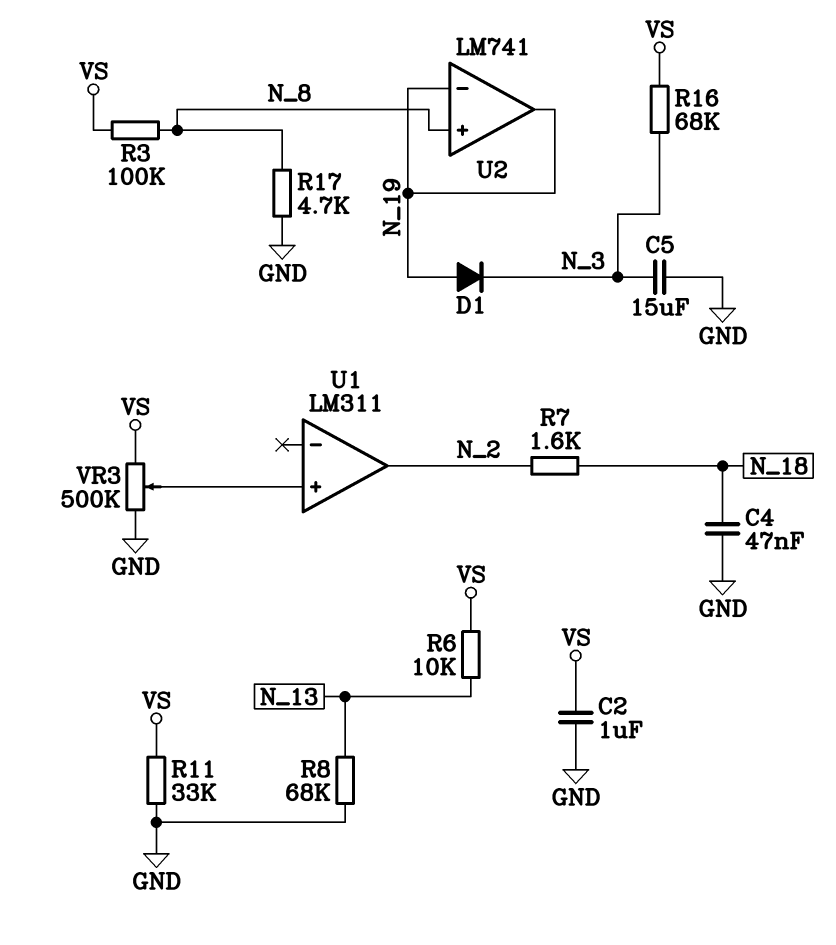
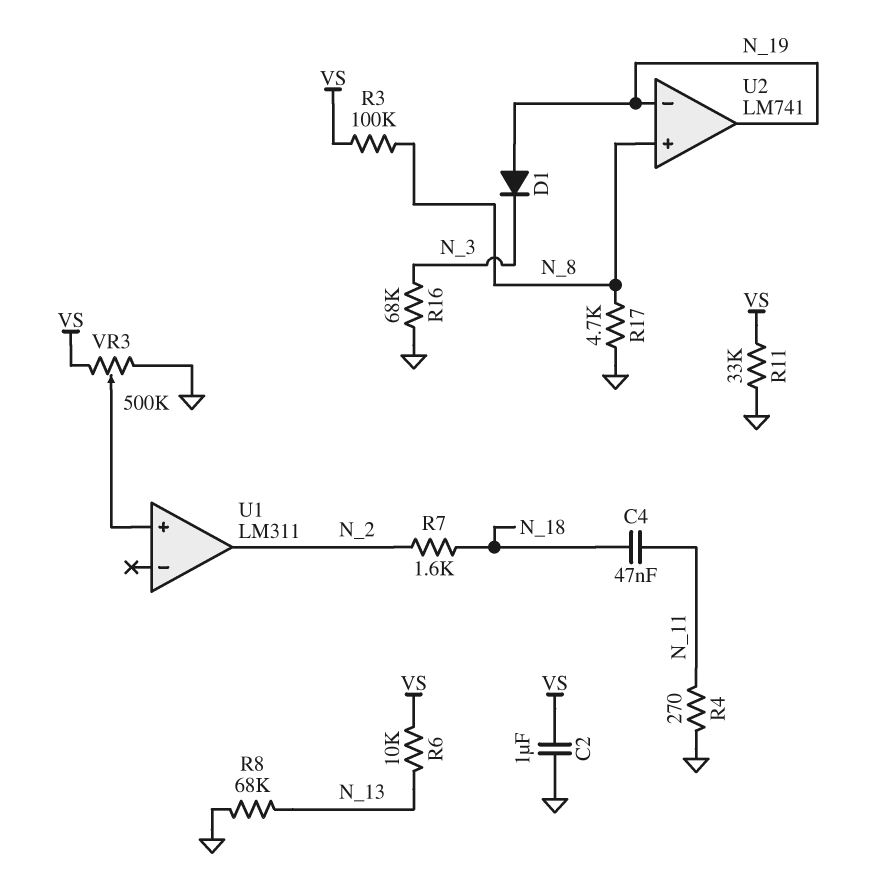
C4: 47nF (GND, N_18) -> 47nF (N_11, N_18)
C5: 15uF (GND, N_3) -> none
R4: none -> 270 (GND, N_11)
R16: 68k (N_3, VS) -> 68k (GND, N_3)

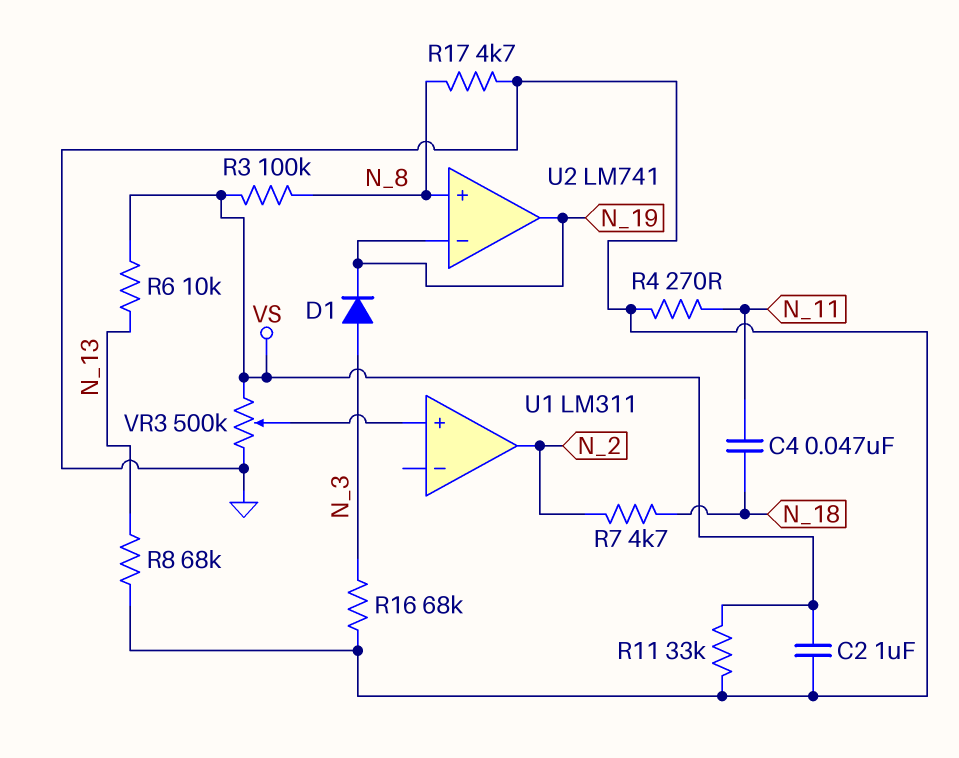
D1: diode (A N_19, K N_3) -> diode (A N_3, K N_19)
R7: 1.6k (N_2, N_18) -> 4.7k (N_2, N_18)

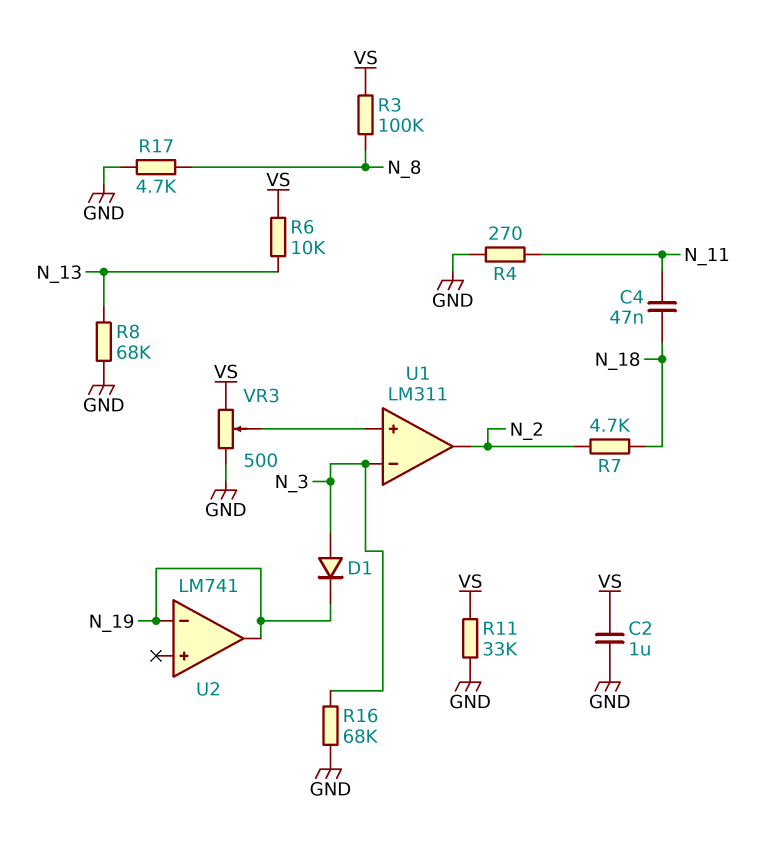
U1 pin in-: none -> N_3
U2 pin in+: N_8 -> none
VR3: 500k (GND, VS, wiper U1/in+) -> 500 (GND, VS, wiper U1/in+)

